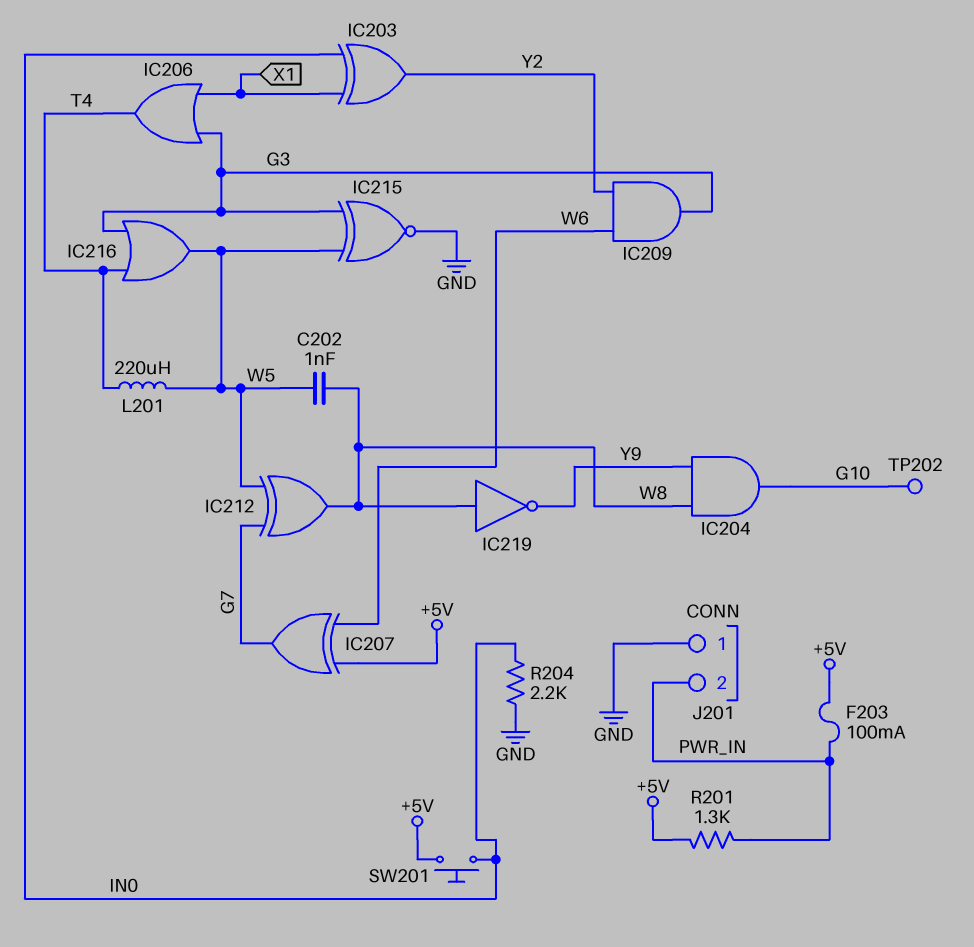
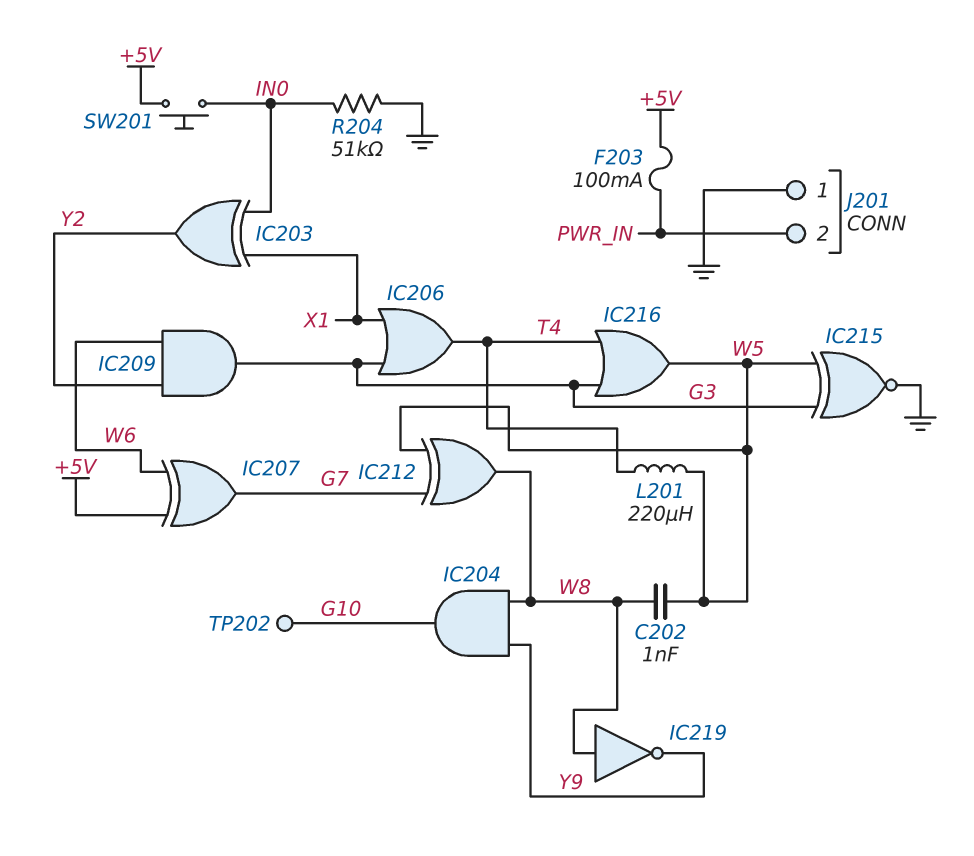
R201: 1.3k (+5V, PWR_IN) -> none
R204: 2.2k (GND, IN0) -> 51k (GND, IN0)

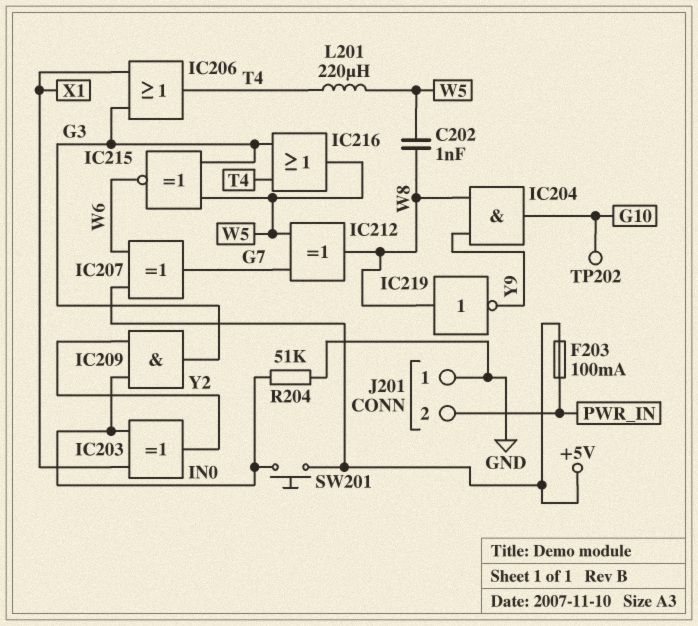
IC209: AND (in W6, in Y2, out G3) -> AND (in IN0, in Y2, out G3)
IC215: XNOR (in G3, in W5, out GND) -> XNOR (in G3, in W5, out W6)

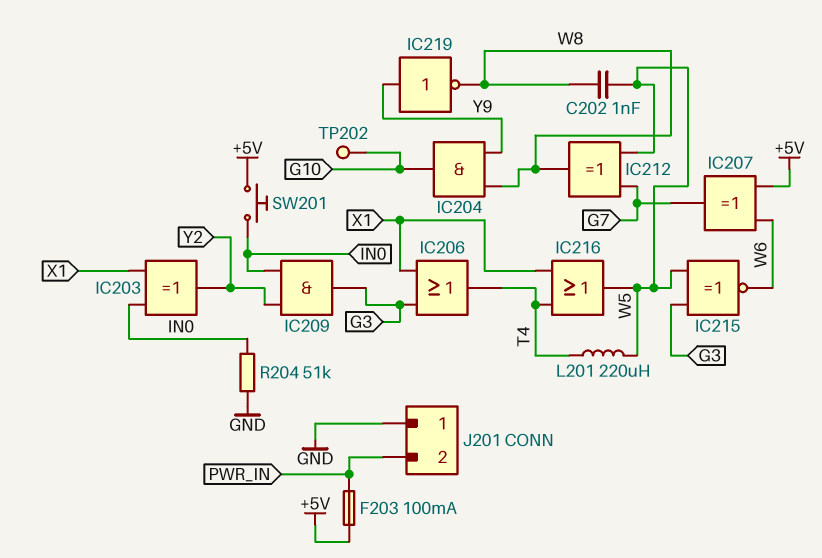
IC216: OR (in G3, in T4, out W5) -> OR (in T4, in X1, out W5)
IC219: NOT (in W8, out Y9) -> NOT (in Y9, out W8)

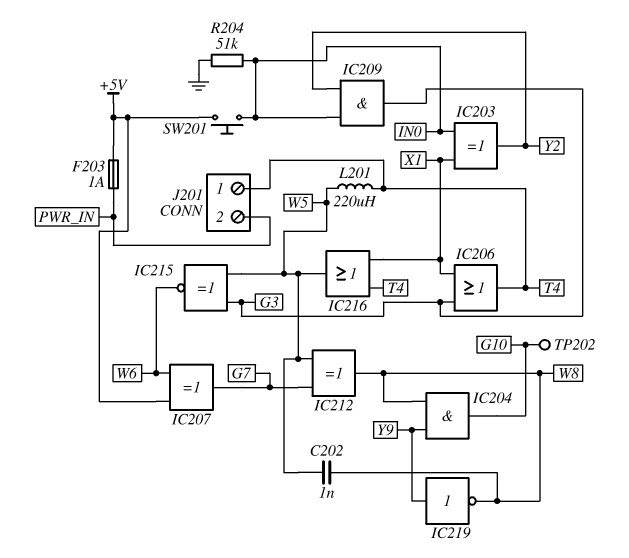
F203: 100mA (+5V, PWR_IN) -> 1A (+5V, PWR_IN)
J201 pin 1: GND -> T4

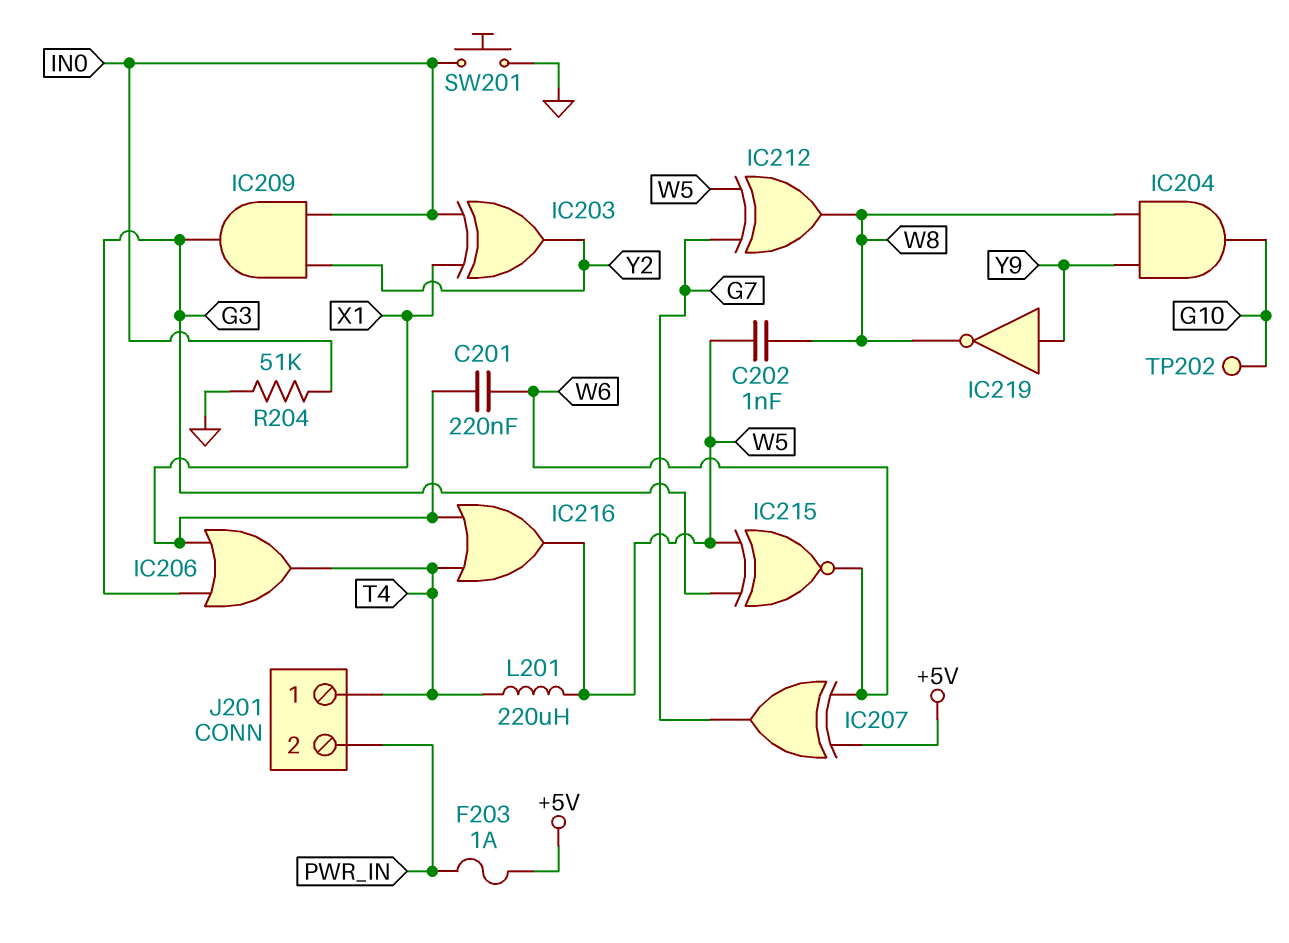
C201: none -> 220nF (W6, X1)
SW201: button (+5V, IN0) -> button (GND, IN0)

